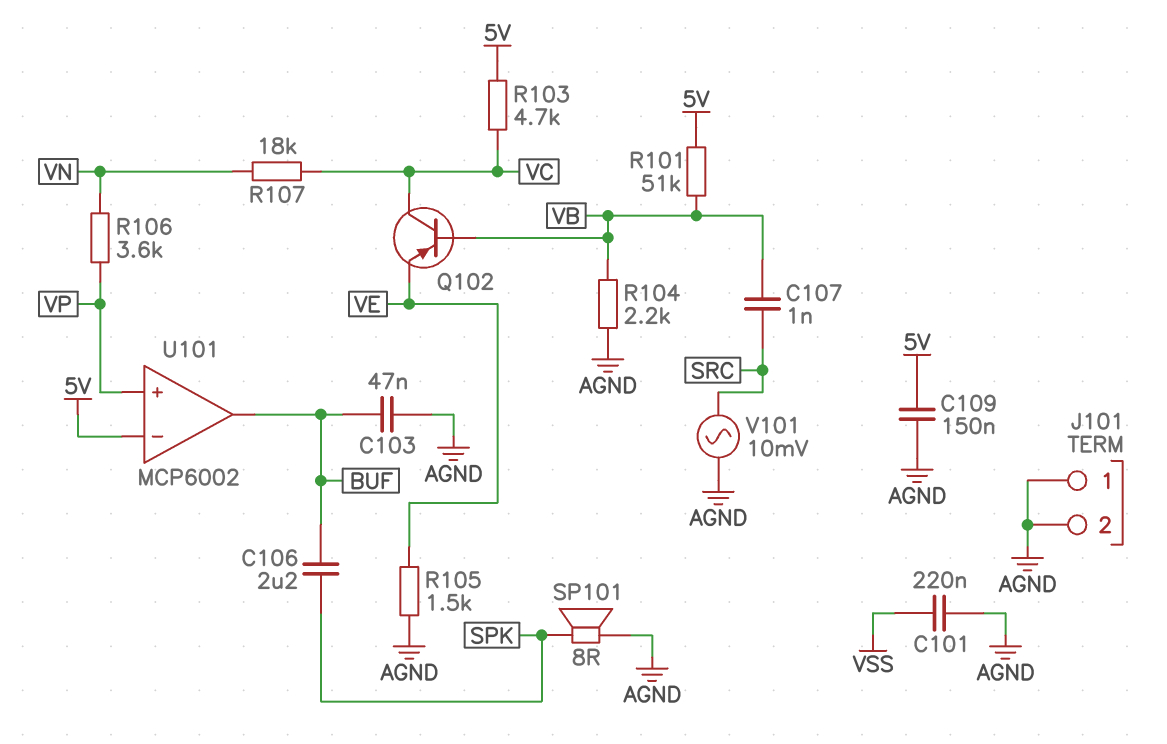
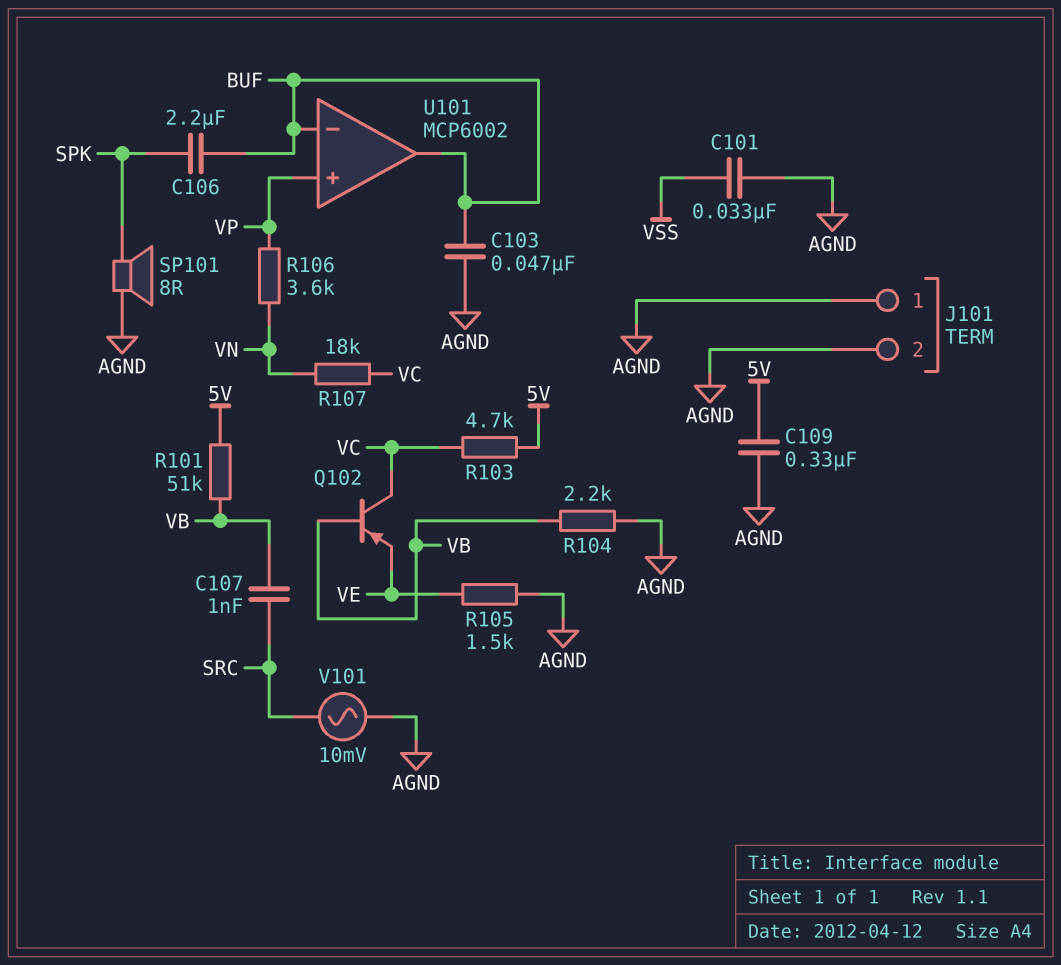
C101: 220nF (AGND, VSS) -> 33nF (AGND, VSS)
C109: 150nF (5V, AGND) -> 330nF (5V, AGND)
U101 pin in-: 5V -> BUF

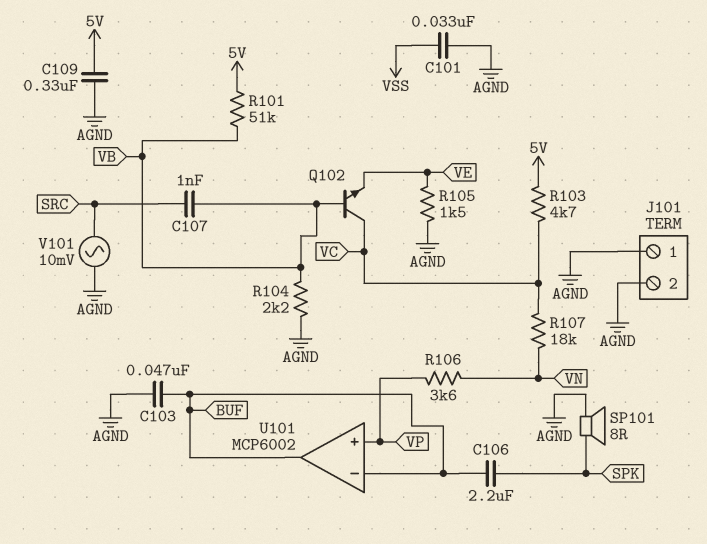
Q102: PNP (B VB, C VC, E VE) -> NPN (B VB, C VC, E VE)

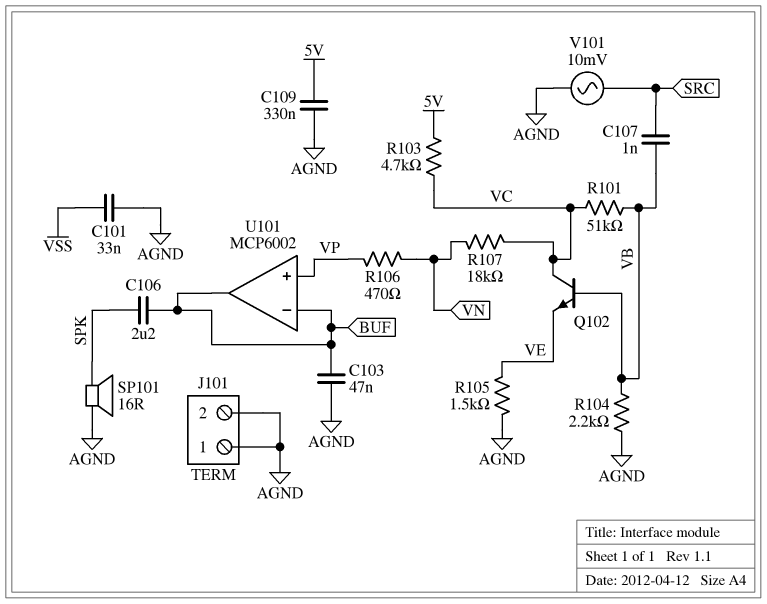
R101: 51k (5V, VB) -> 51k (VB, VC)
R106: 3.6k (VN, VP) -> 470 (VN, VP)
SP101: speaker 8R (AGND, SPK) -> speaker 16R (AGND, SPK)

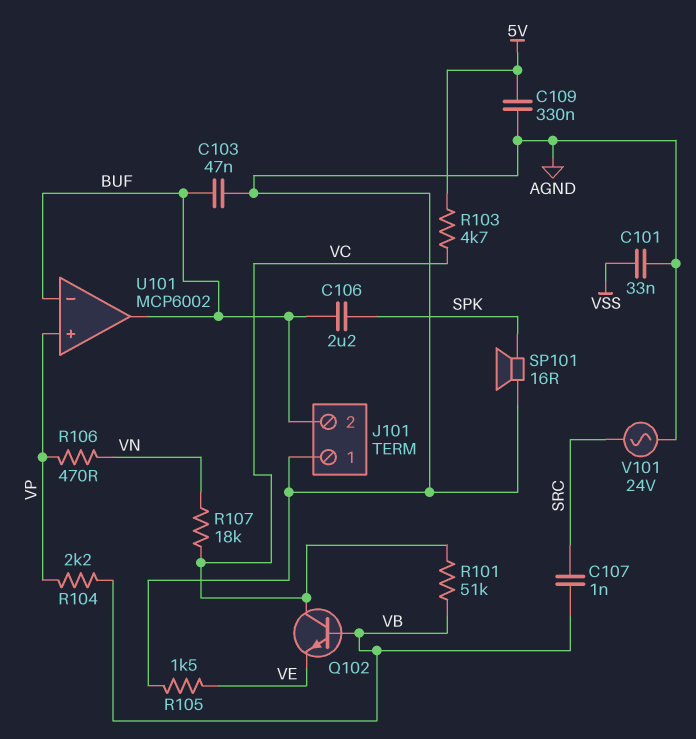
J101 pin 2: AGND -> BUF
R104: 2.2k (AGND, VB) -> 2.2k (VB, VP)
V101: AC 10mV (AGND, SRC) -> AC 24V (AGND, SRC)

